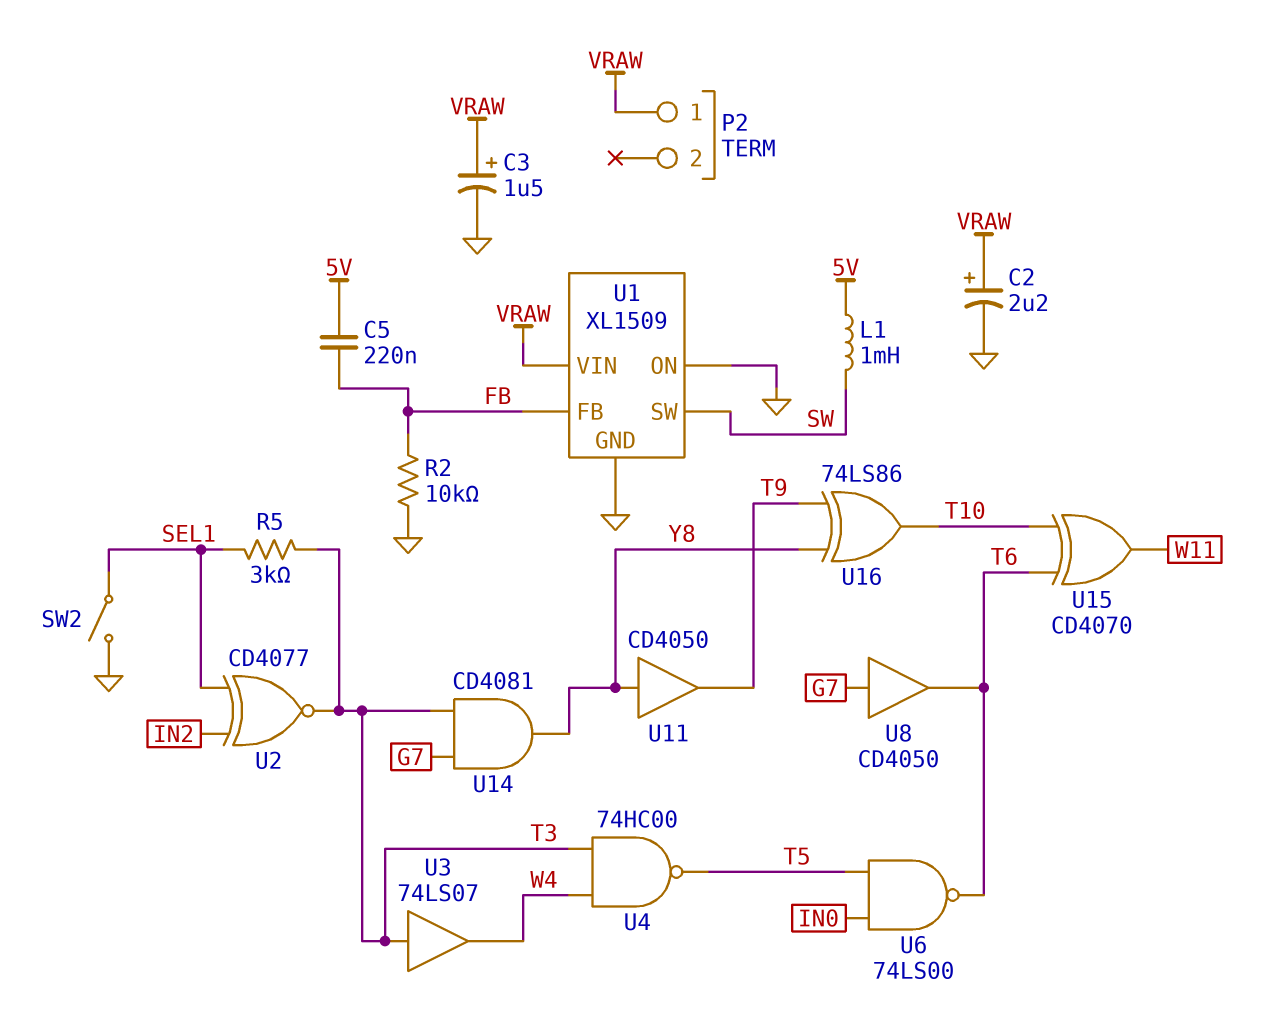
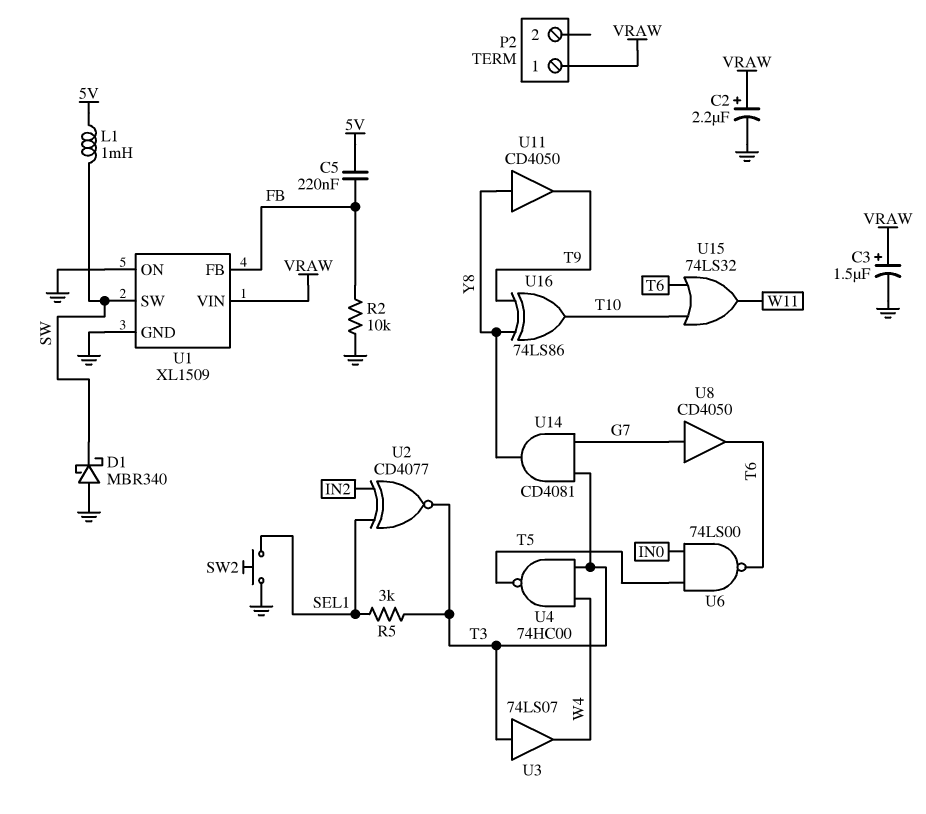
D1: none -> schottky MBR340 (A GND, K SW)
SW2: switch (GND, SEL1) -> button (GND, SEL1)
U15: XOR CD4070 (in T6, in T10, out W11) -> OR 74LS32 (in T6, in T10, out W11)

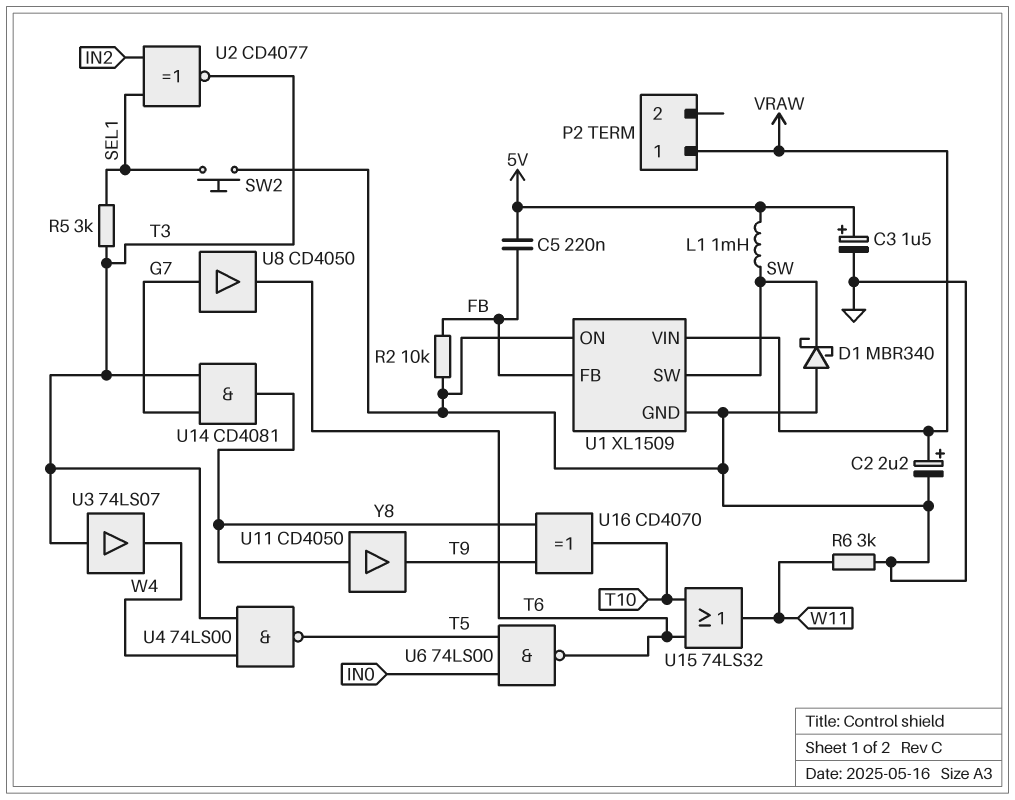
C3: 1.5uF (plus VRAW, minus GND) -> 1.5uF (plus 5V, minus GND)
R6: none -> 3k (GND, W11)
U4: NAND 74HC00 (in T3, in W4, out T5) -> NAND 74LS00 (in T3, in W4, out T5)
U16: XOR 74LS86 (in T9, in Y8, out T10) -> XOR CD4070 (in T9, in Y8, out T10)

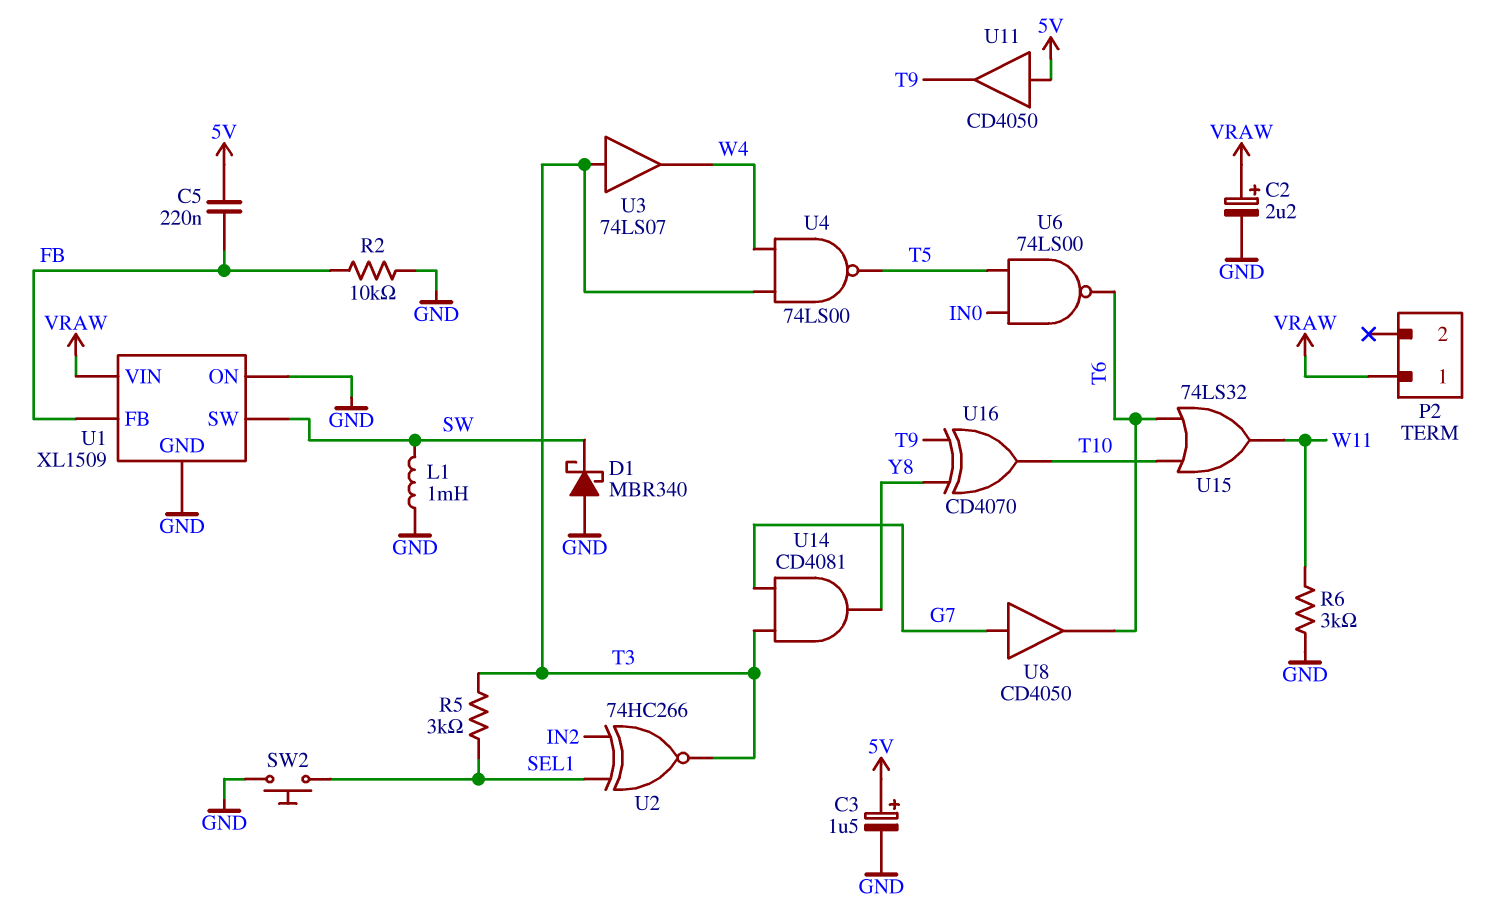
L1: 1mH (5V, SW) -> 1mH (GND, SW)
U2: XNOR CD4077 (in IN2, in SEL1, out T3) -> XNOR 74HC266 (in IN2, in SEL1, out T3)
U11: buffer CD4050 (in Y8, out T9) -> buffer CD4050 (in 5V, out T9)

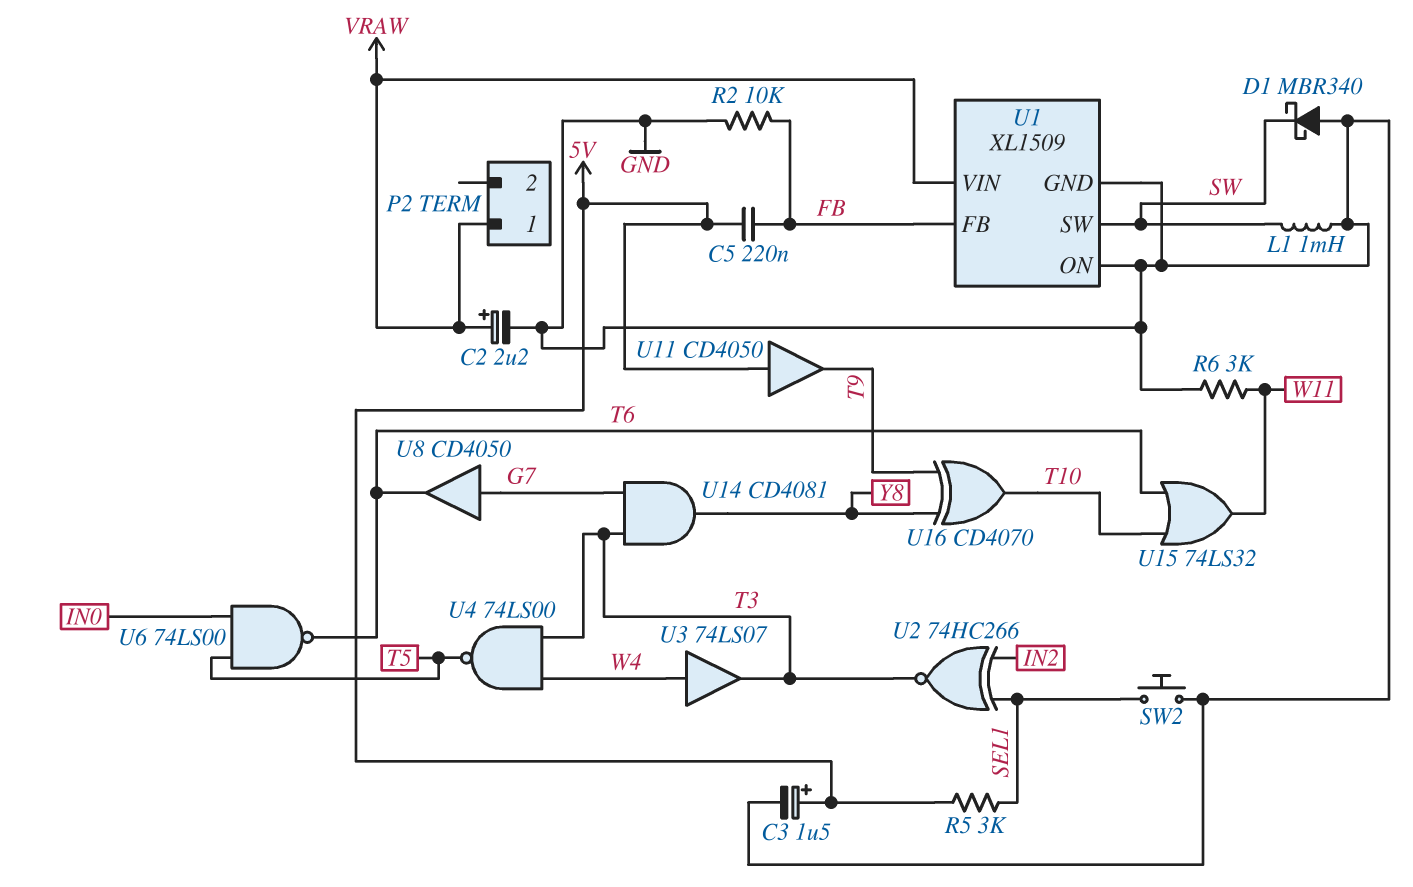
R5: 3k (SEL1, T3) -> 3k (5V, SEL1)
U3: buffer 74LS07 (in T3, out W4) -> buffer 74LS07 (in W4, out T3)

